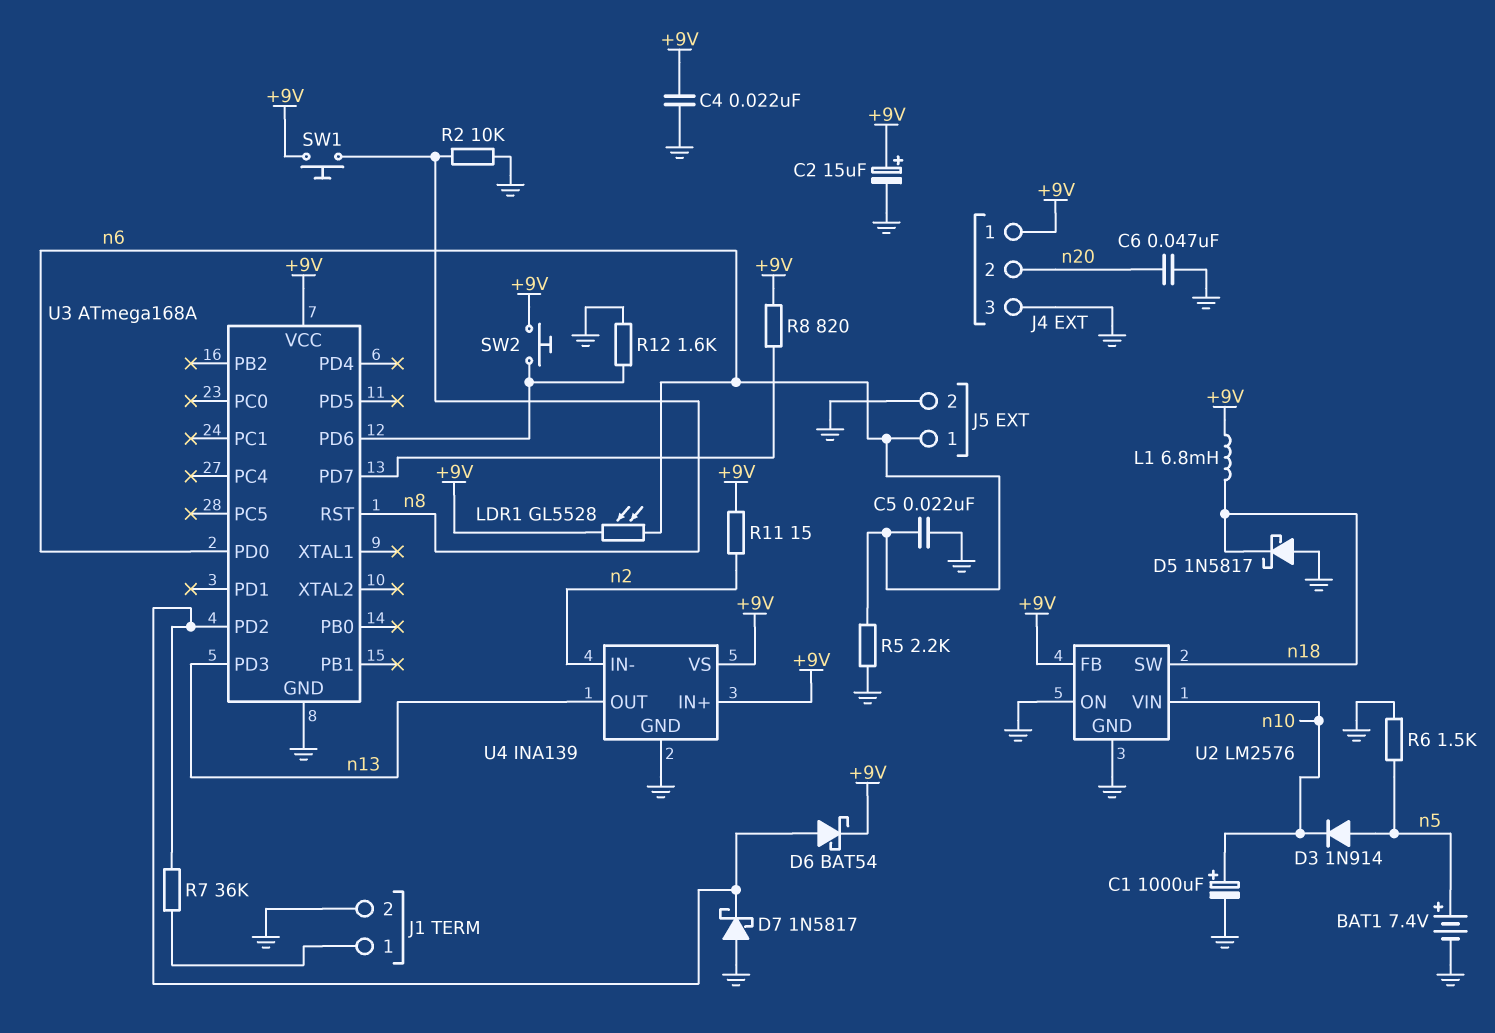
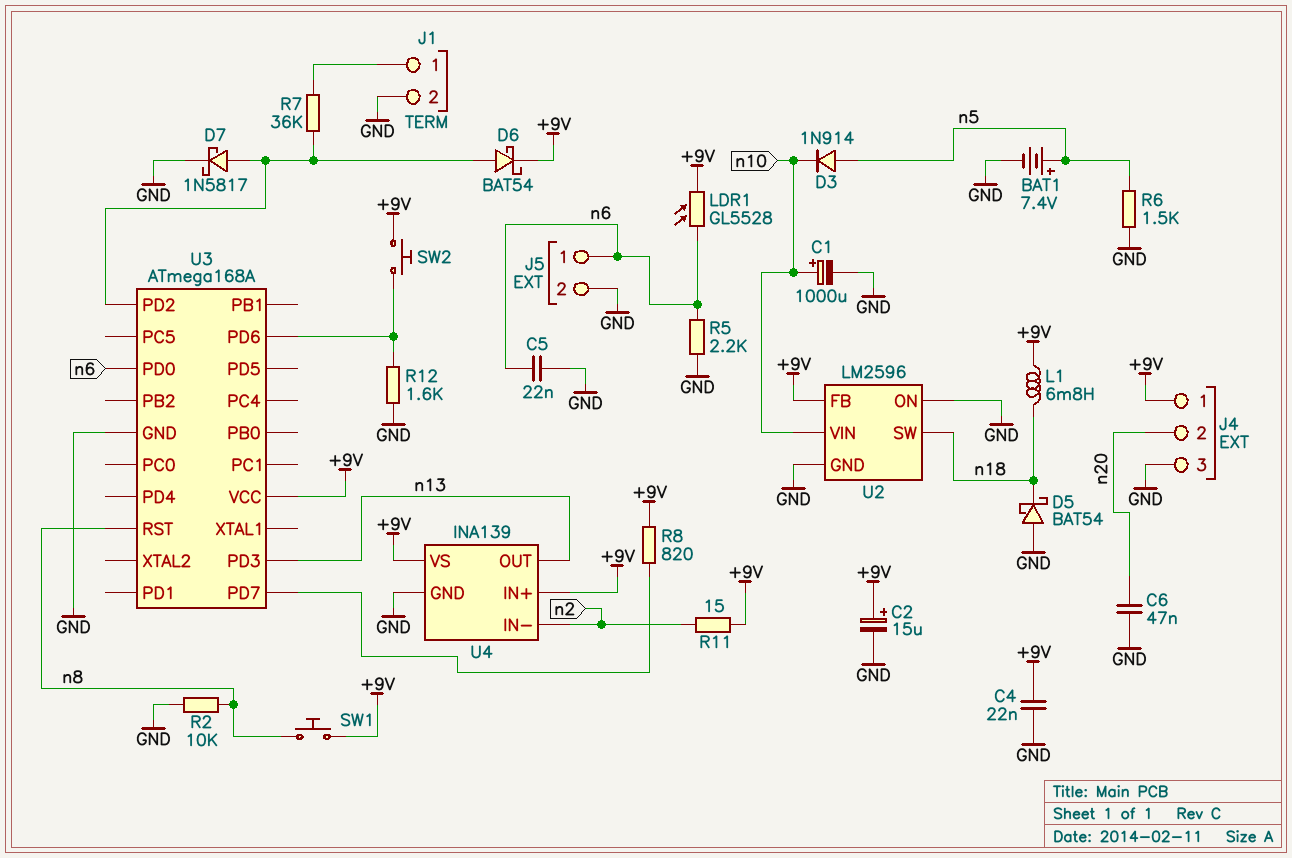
D5: schottky 1N5817 (A GND, K n18) -> schottky BAT54 (A GND, K n18)
D7: schottky 1N5817 (A GND, K U3/PD2) -> schottky 1N5817 (A U3/PD2, K GND)
U2: LM2576 -> LM2596

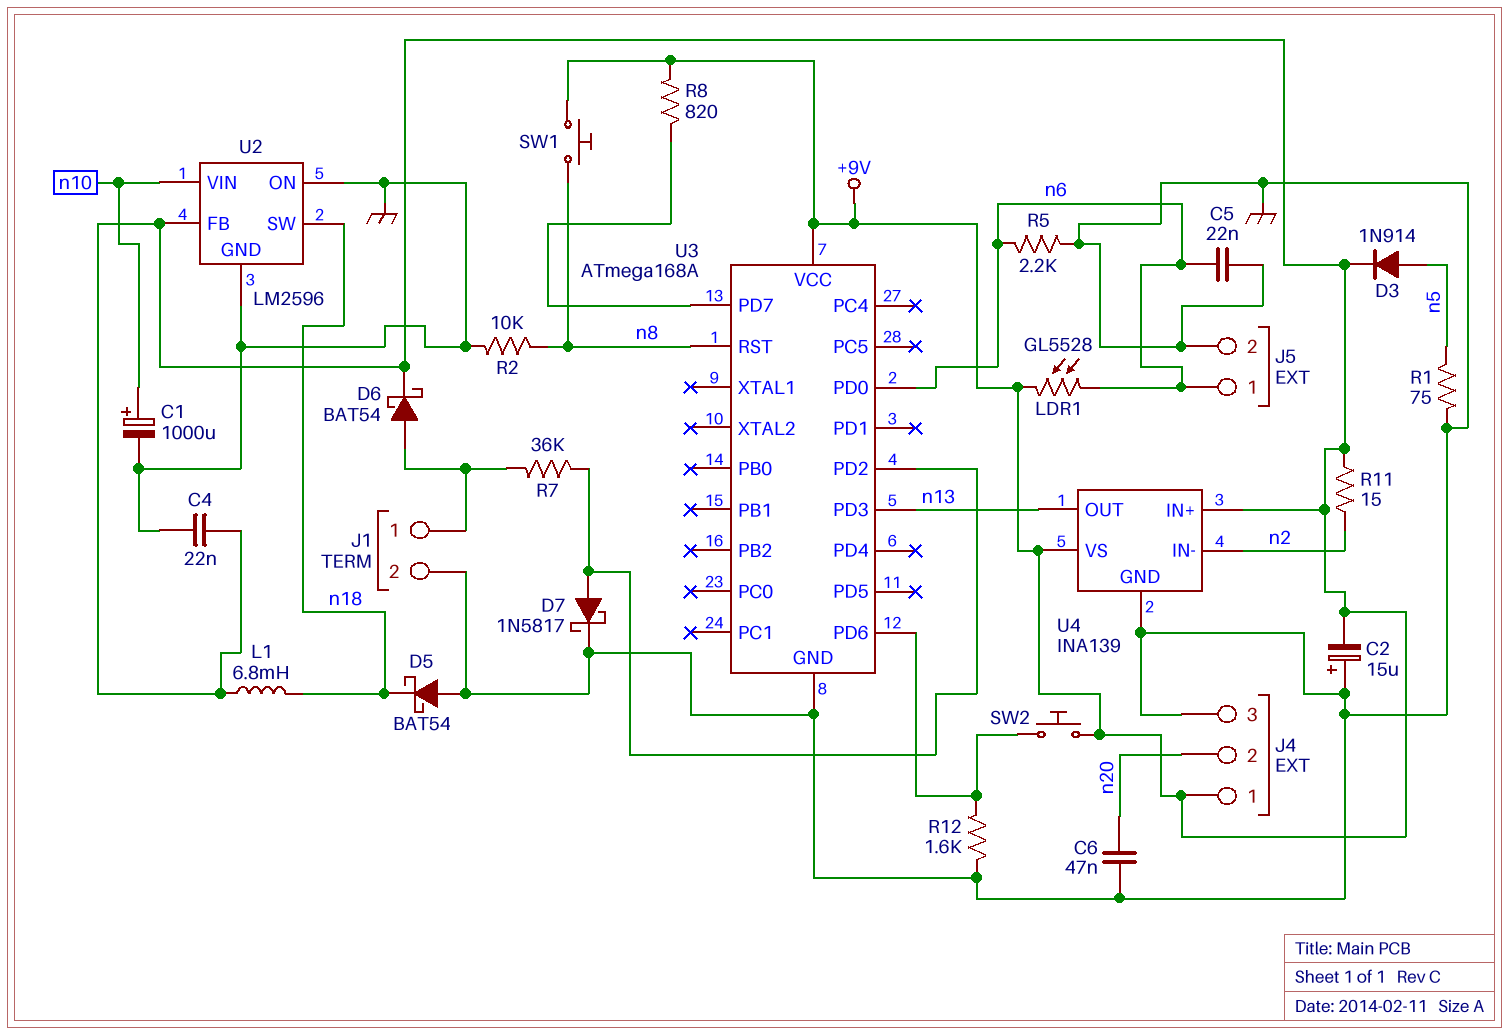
BAT1: 7.4V (plus n5, minus GND) -> none
C2: 15uF (plus +9V, minus GND) -> 15uF (plus GND, minus +9V)
D3: diode 1N914 (A n5, K n10) -> diode 1N914 (A n5, K +9V)
D6: schottky BAT54 (A U3/PD2, K +9V) -> schottky BAT54 (A J1/1, K +9V)
R1: none -> 75 (GND, n5)
R6: 1.5k (GND, n5) -> none

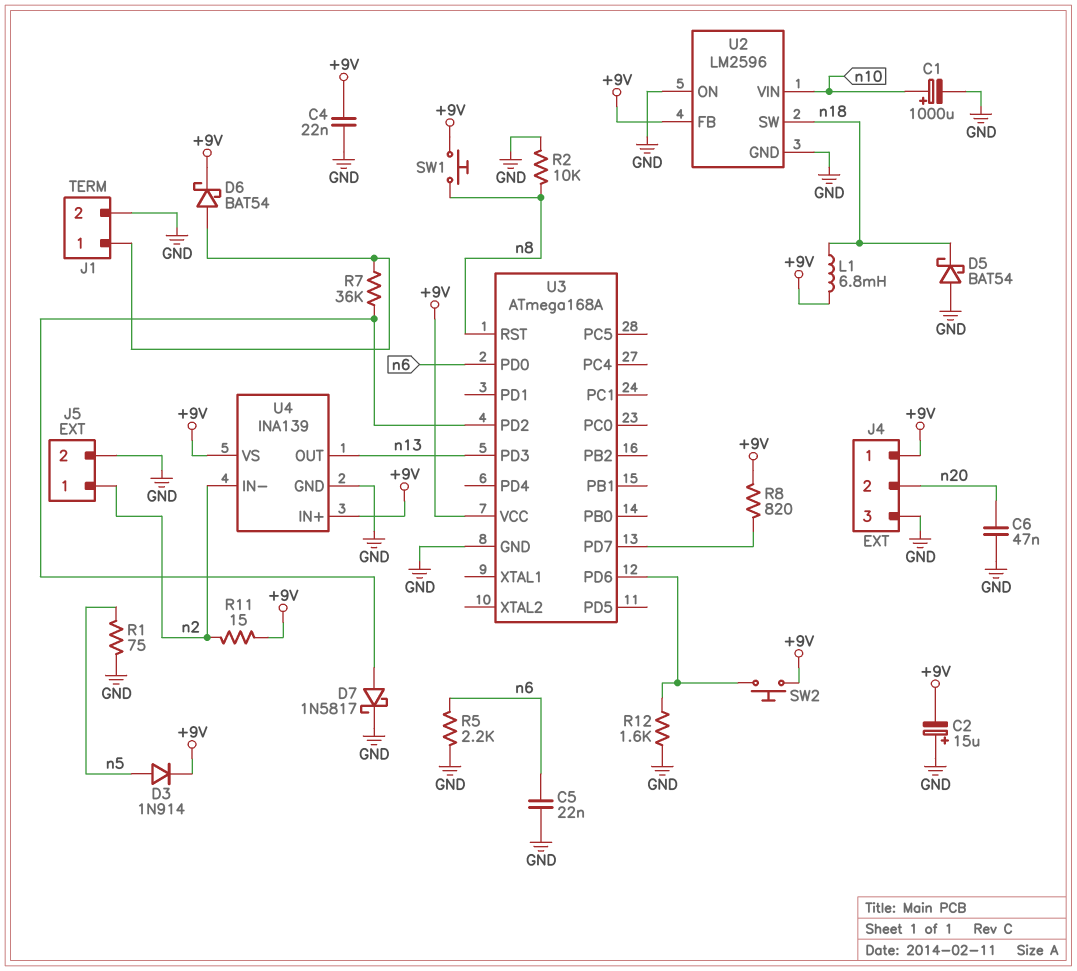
J5 pin 1: n6 -> n2
LDR1: GL5528 (+9V, n6) -> none

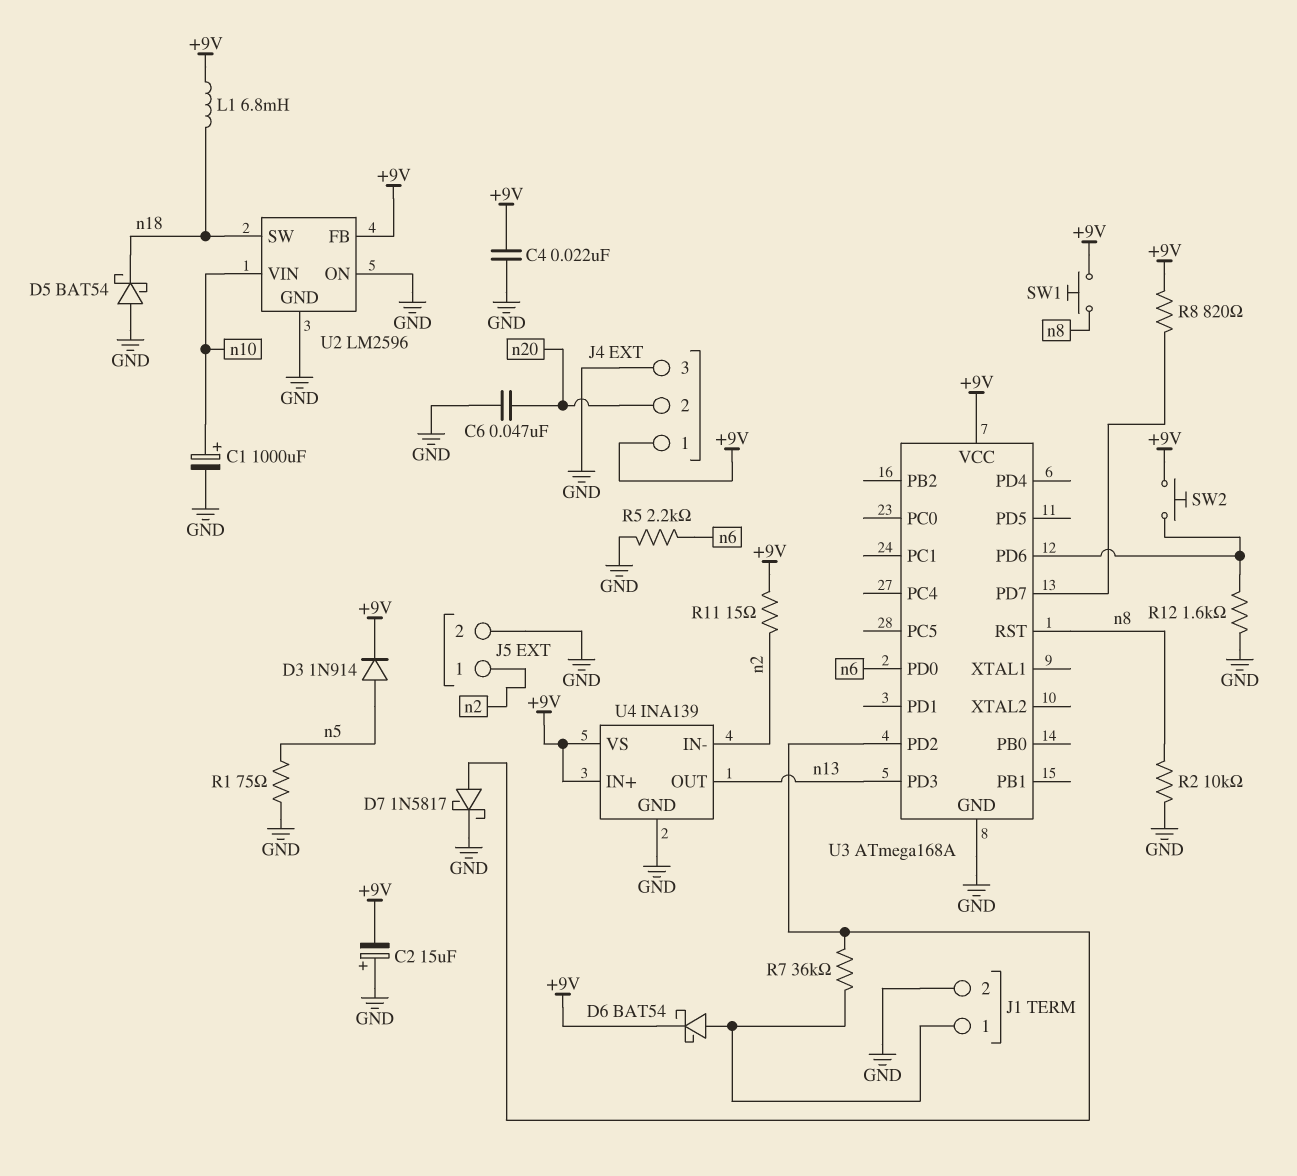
C5: 22nF (GND, n6) -> none

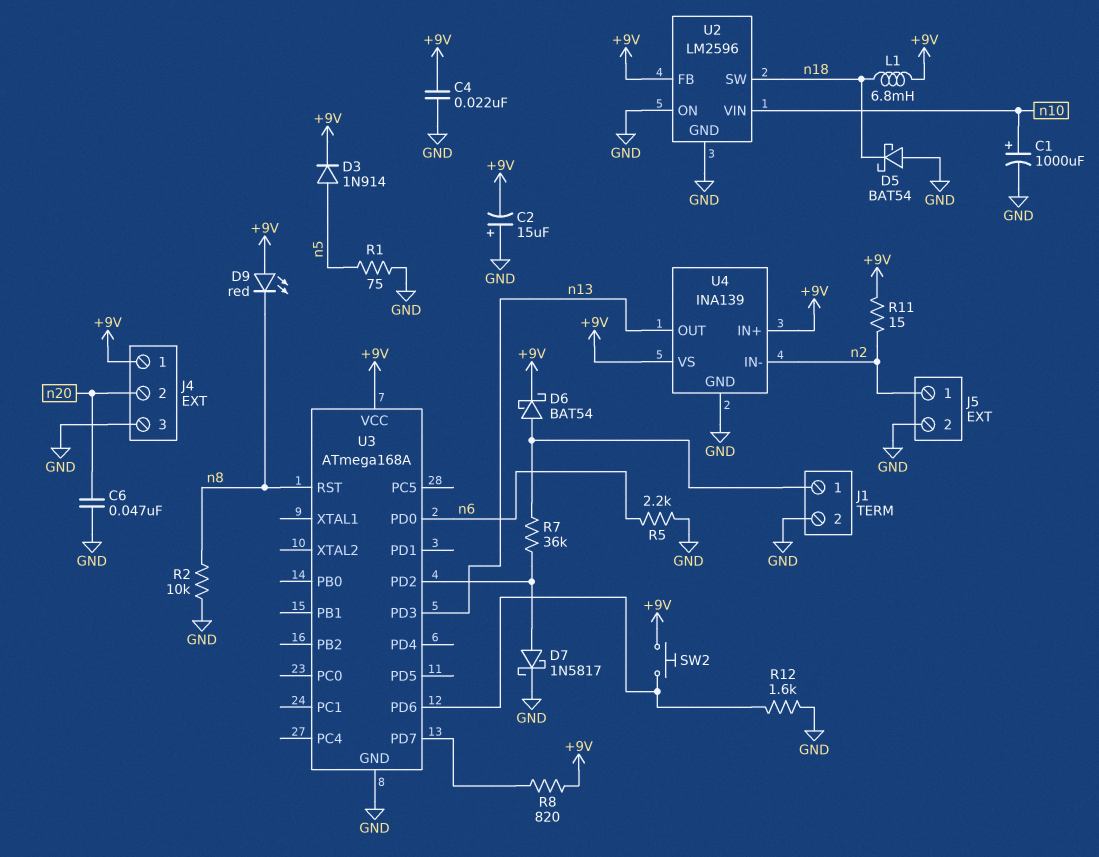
D9: none -> LED red (A +9V, K n8)
SW1: button (+9V, n8) -> none

